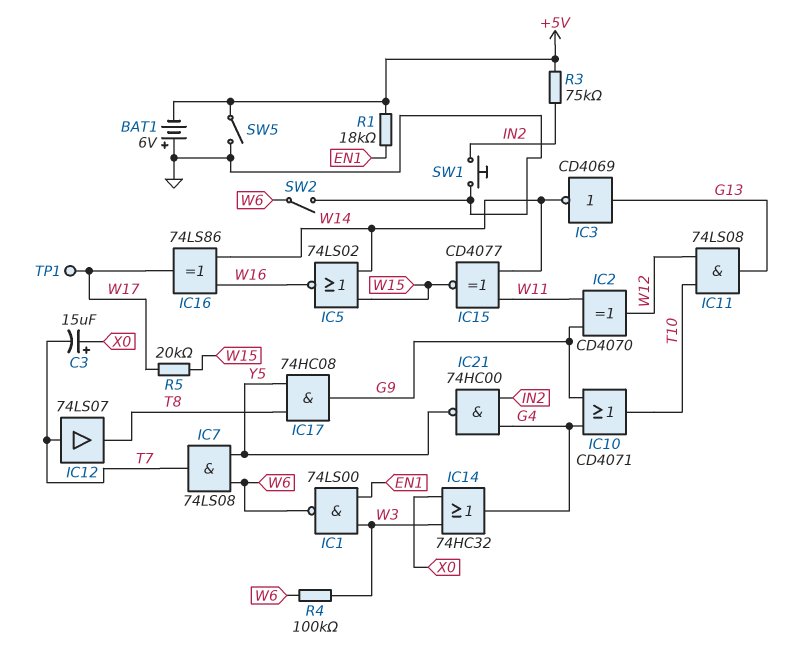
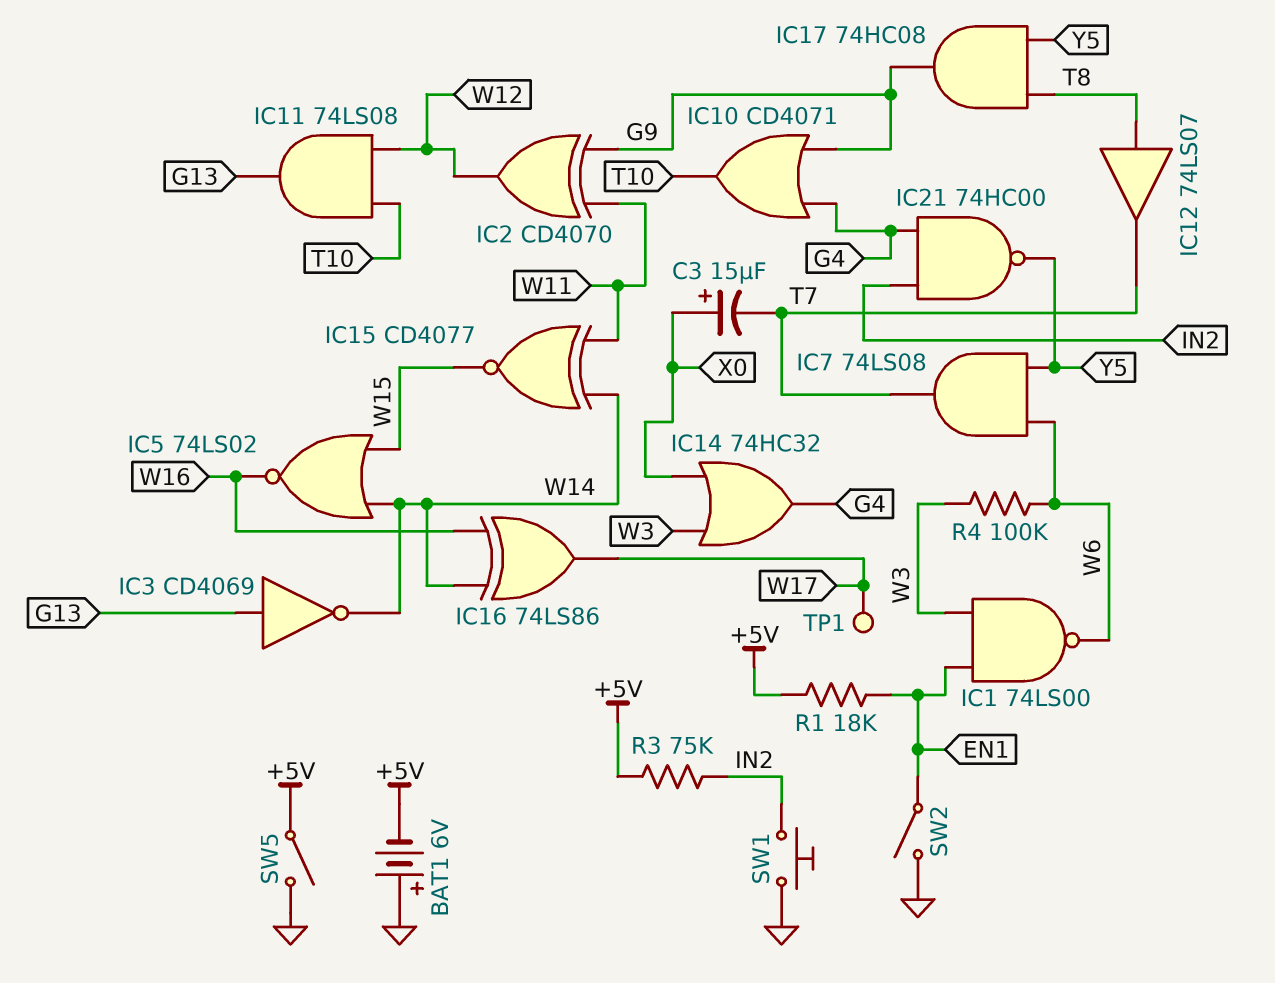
IC12: buffer 74LS07 (in T7, out T8) -> buffer 74LS07 (in T8, out T7)
R5: 20k (W15, W17) -> none
SW2: switch (GND, W6) -> switch (EN1, GND)

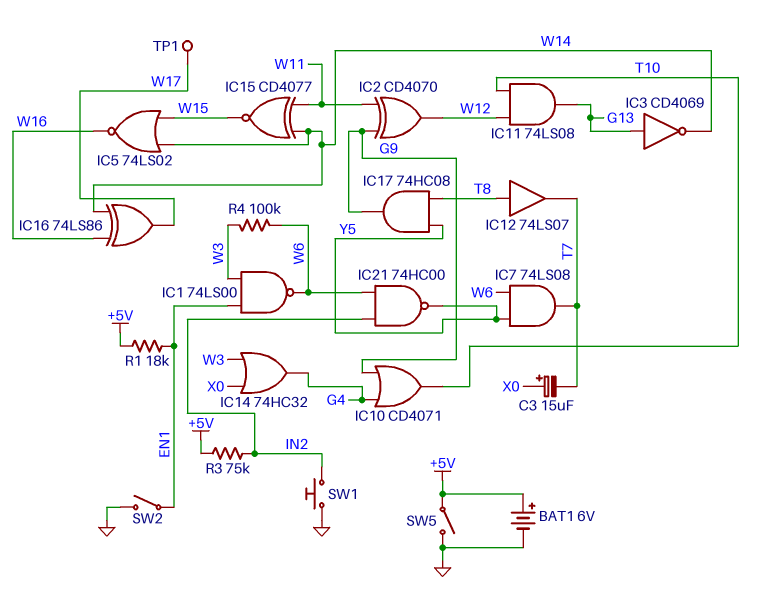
BAT1: 6V (plus GND, minus +5V) -> 6V (plus +5V, minus GND)
IC21: NAND 74HC00 (in G4, in IN2, out Y5) -> NAND 74HC00 (in IN2, in W6, out Y5)

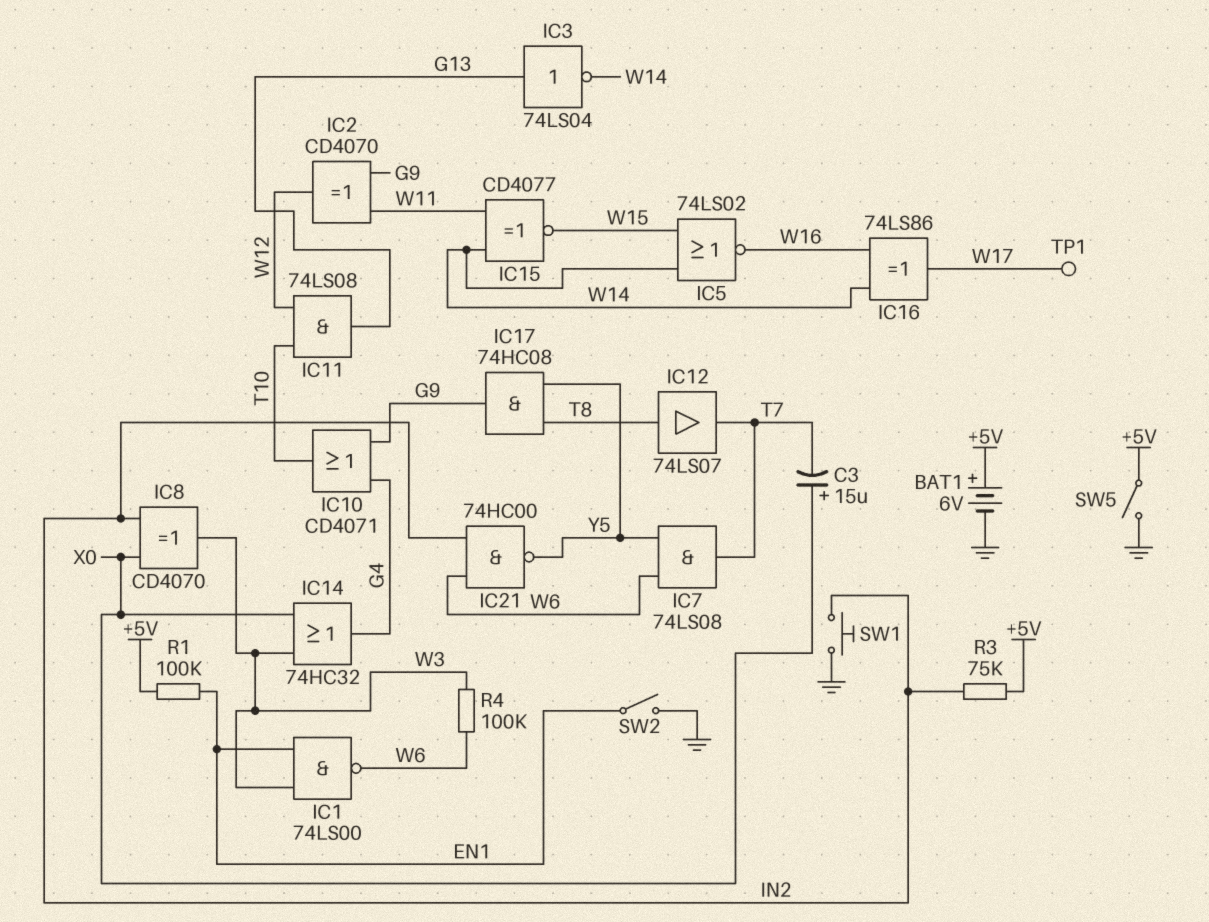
IC3: NOT CD4069 (in G13, out W14) -> NOT 74LS04 (in G13, out W14)
IC8: none -> XOR CD4070 (in IN2, in X0, out W3)
R1: 18k (+5V, EN1) -> 100k (+5V, EN1)

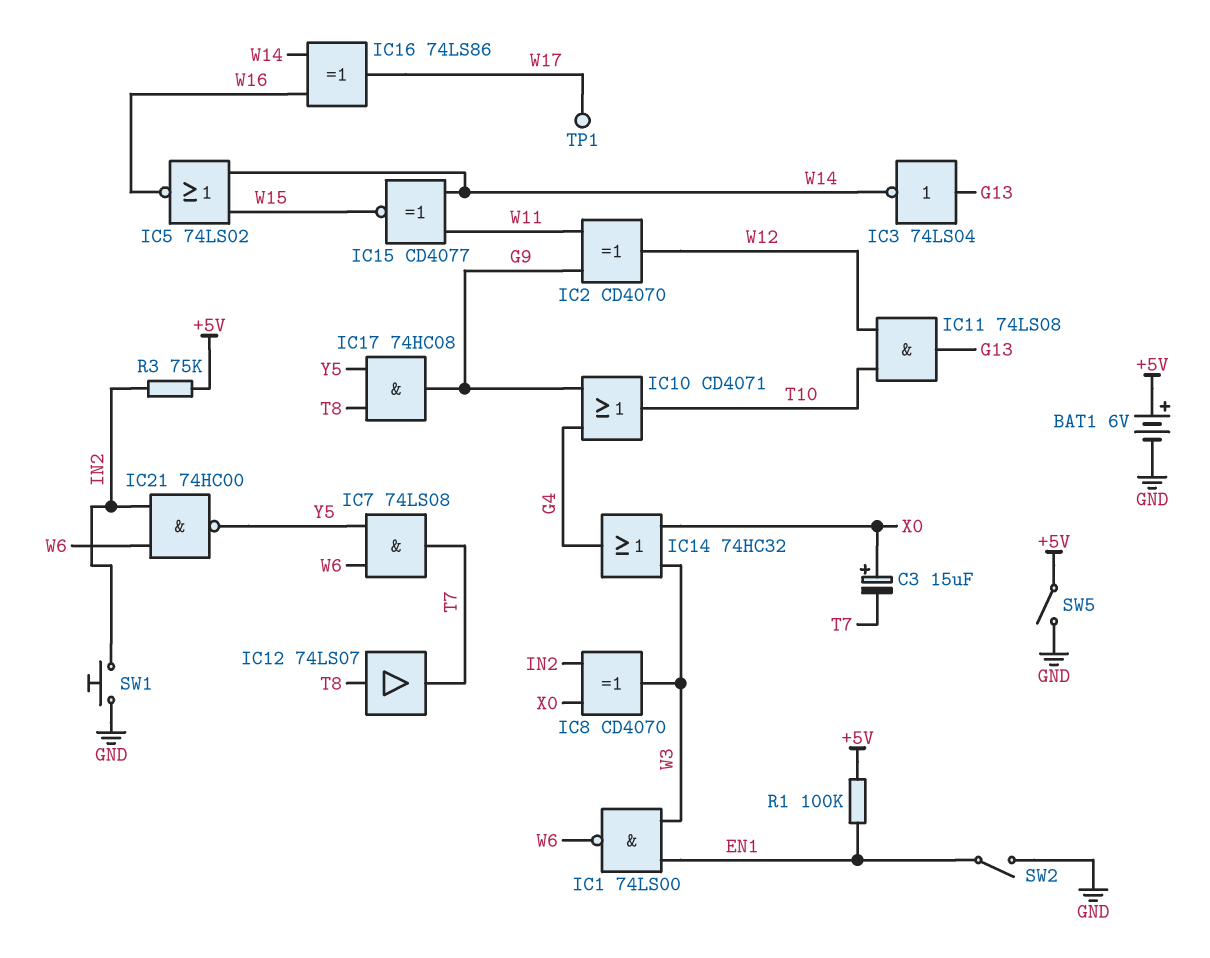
R4: 100k (W3, W6) -> none

